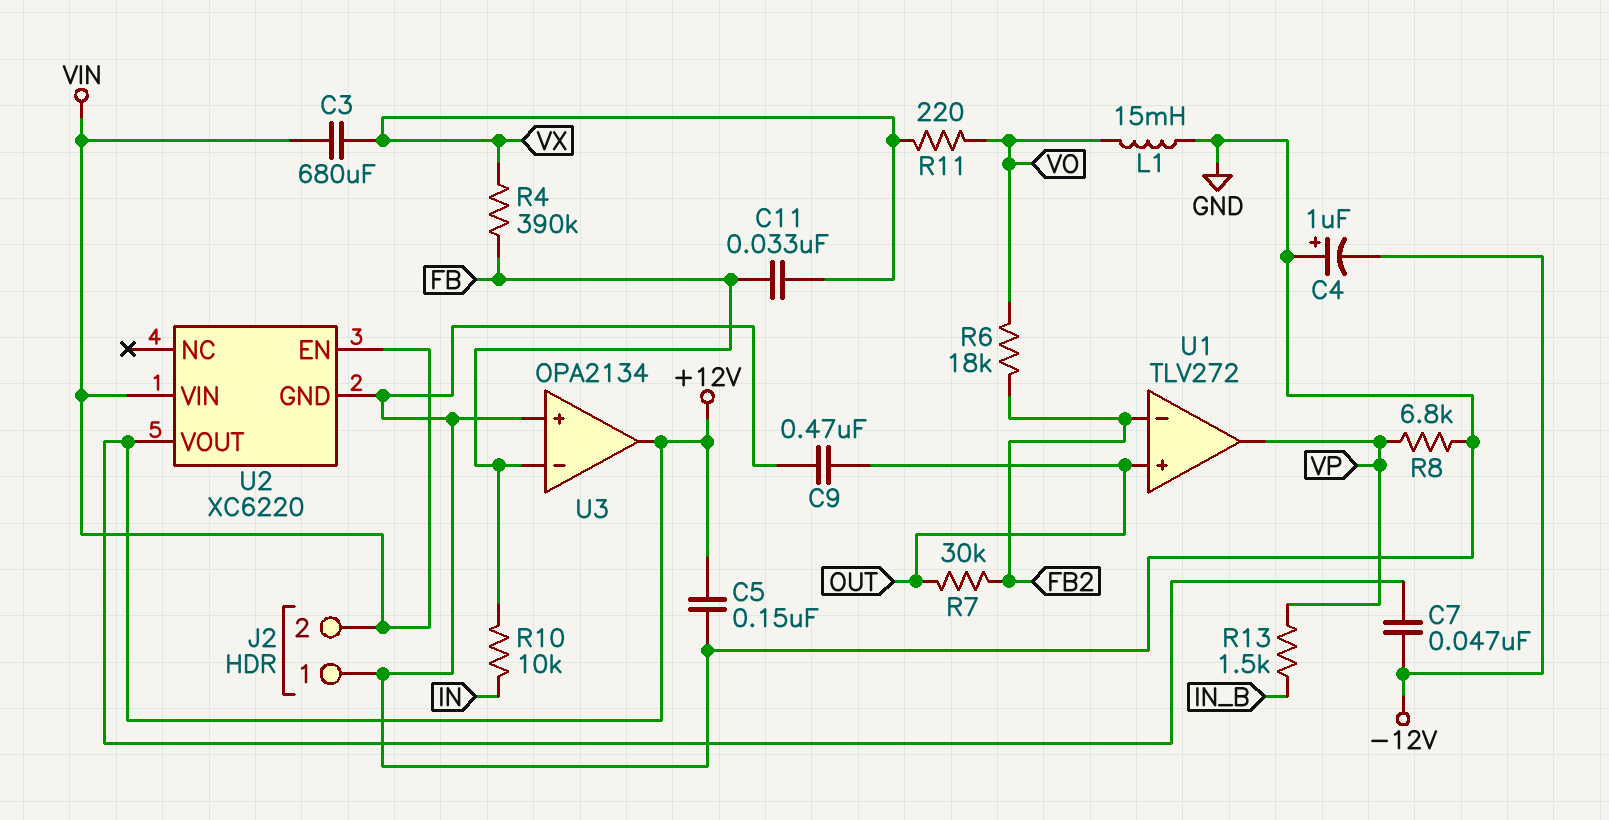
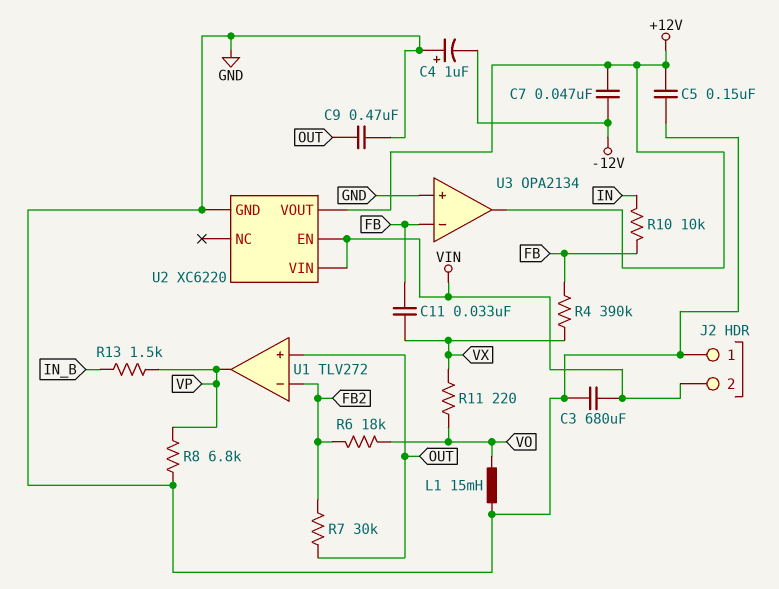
C3: 680uF (VIN, VX) -> 680uF (GND, VIN)

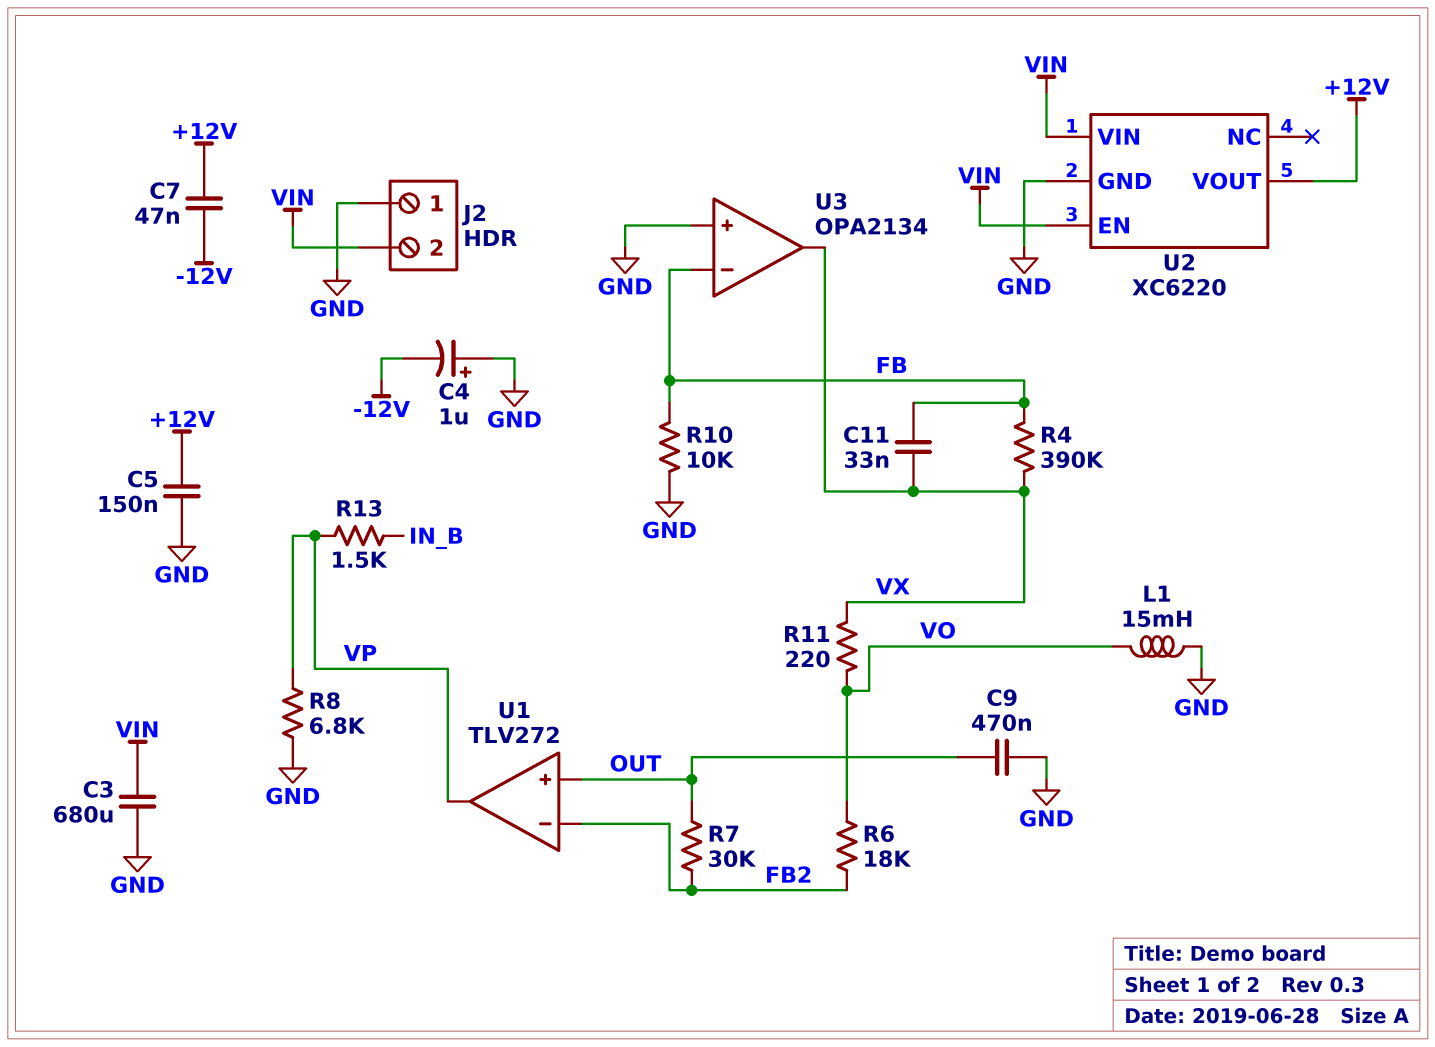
R10: 10k (FB, IN) -> 10k (FB, GND)
U3 pin out: +12V -> VX

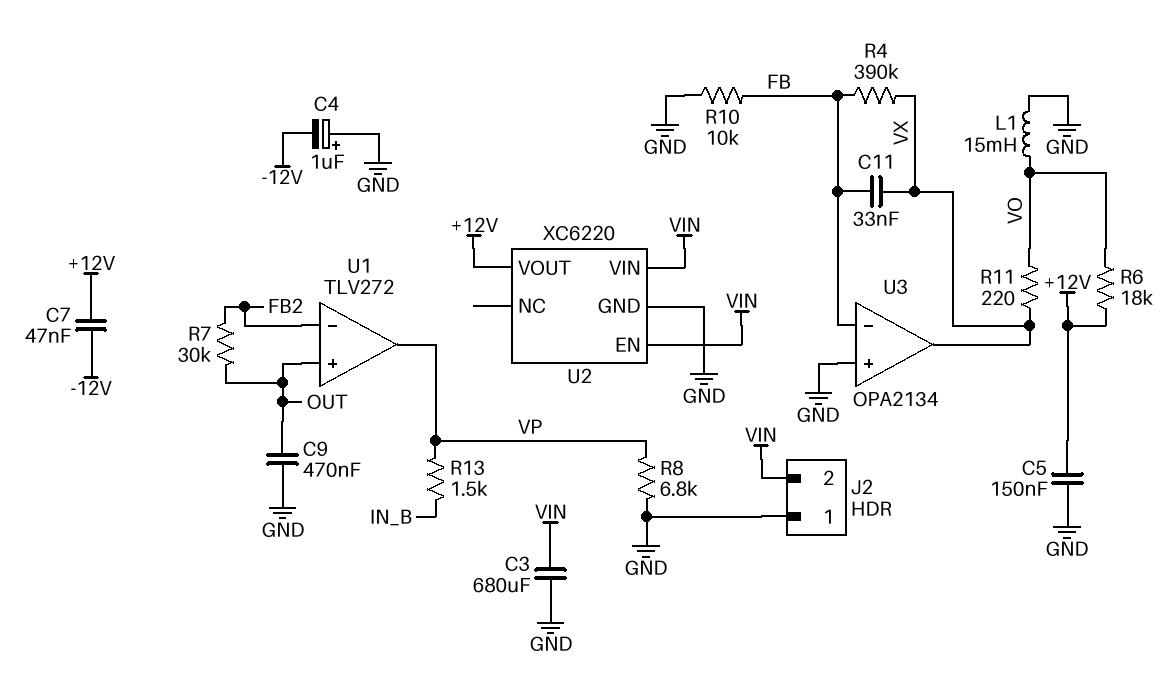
R6: 18k (FB2, VO) -> 18k (+12V, VO)

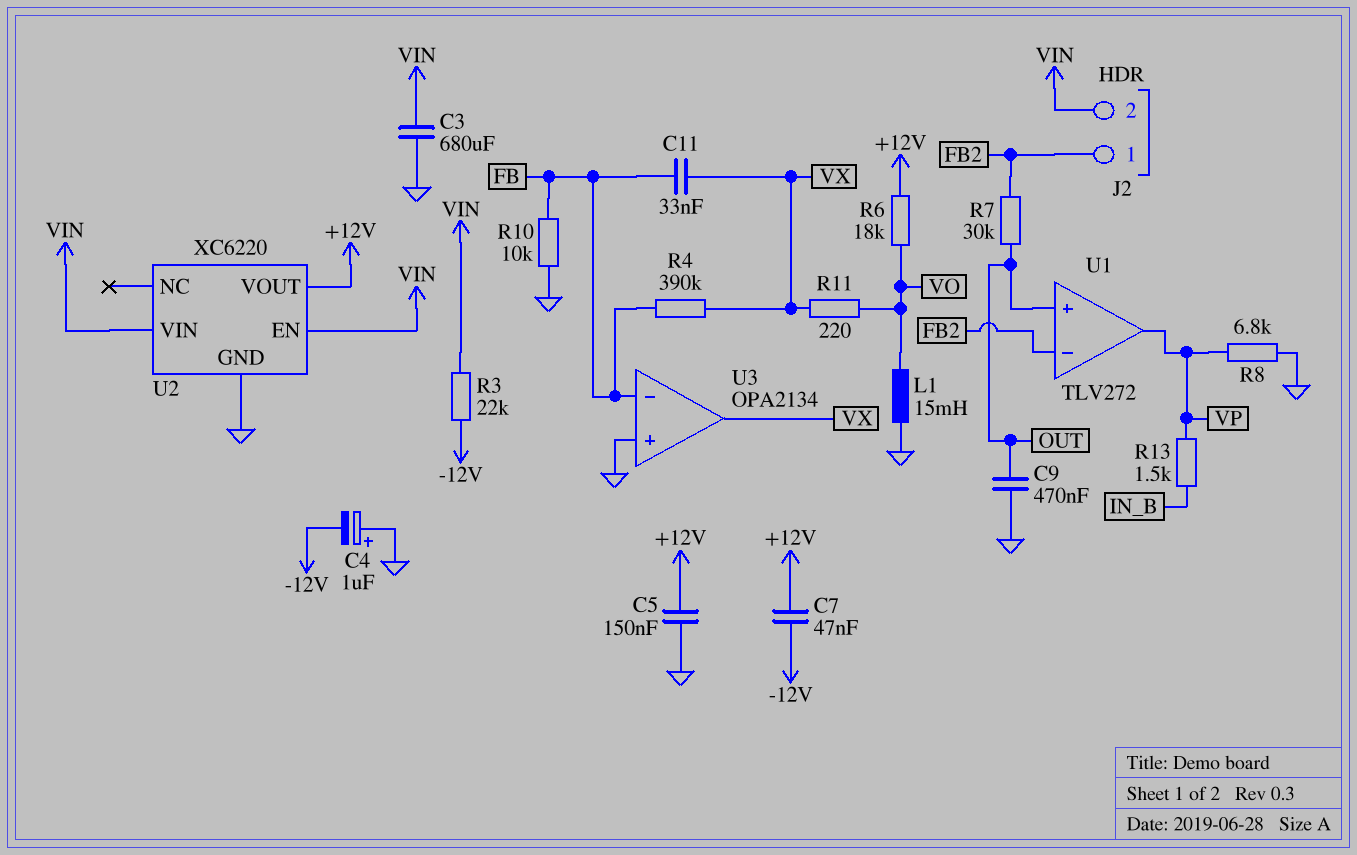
J2 pin 1: GND -> FB2
R3: none -> 22k (-12V, VIN)

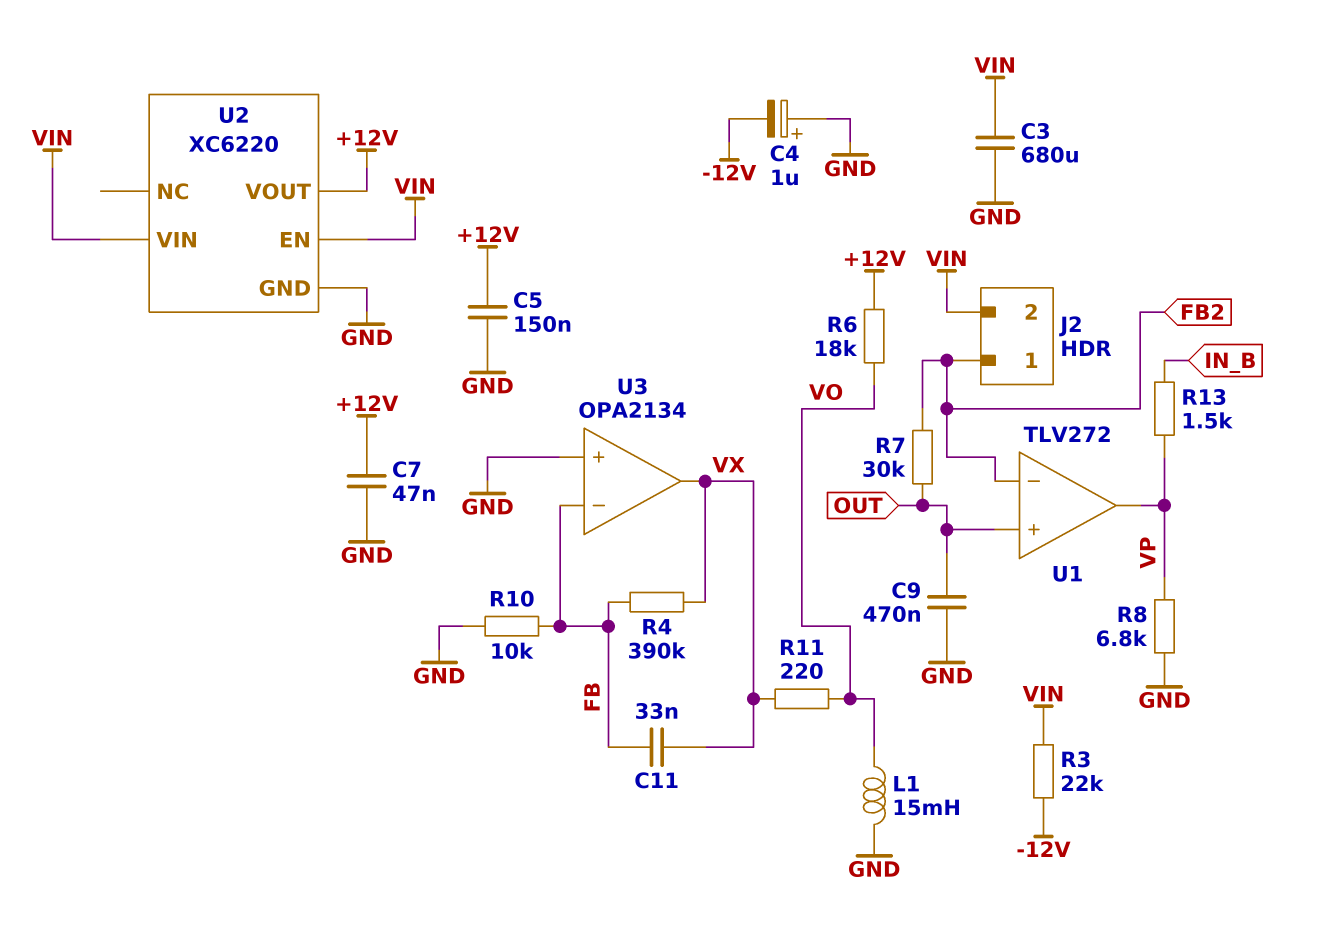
C7: 47nF (+12V, -12V) -> 47nF (+12V, GND)

